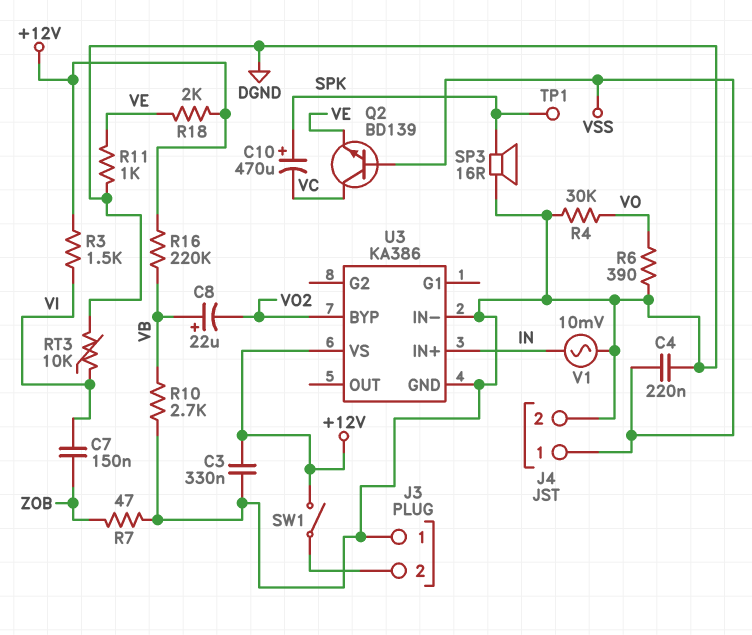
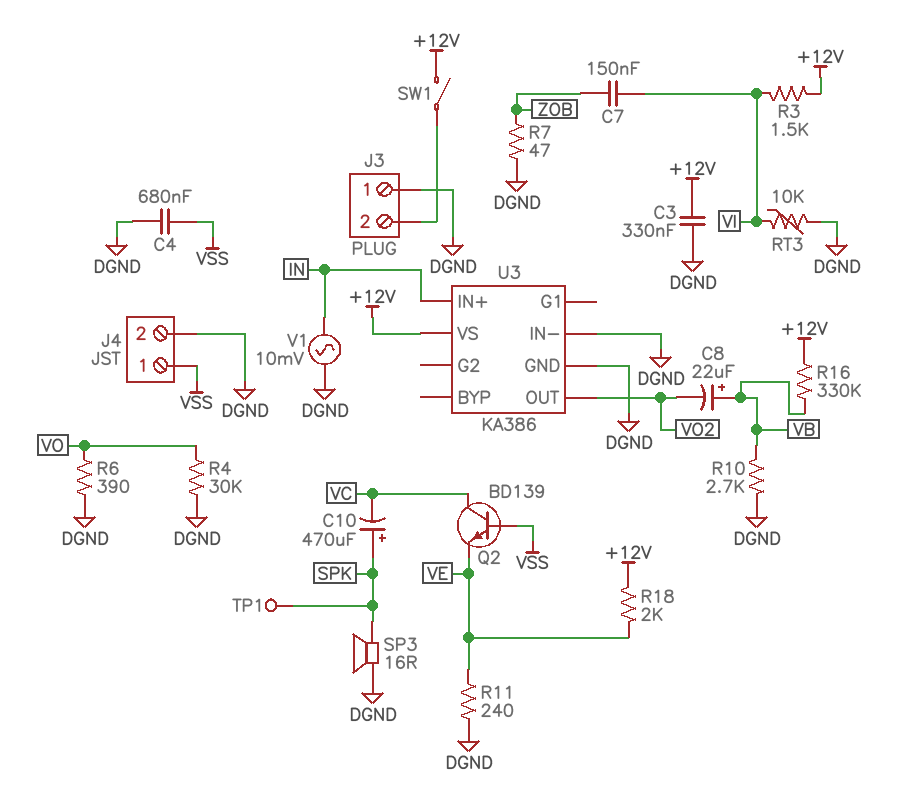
C4: 220nF (DGND, VSS) -> 680nF (DGND, VSS)
R11: 1k (DGND, VE) -> 240 (DGND, VE)
R16: 220k (+12V, VB) -> 330k (+12V, VB)
U3 pin BYP: VO2 -> none
U3 pin OUT: none -> VO2

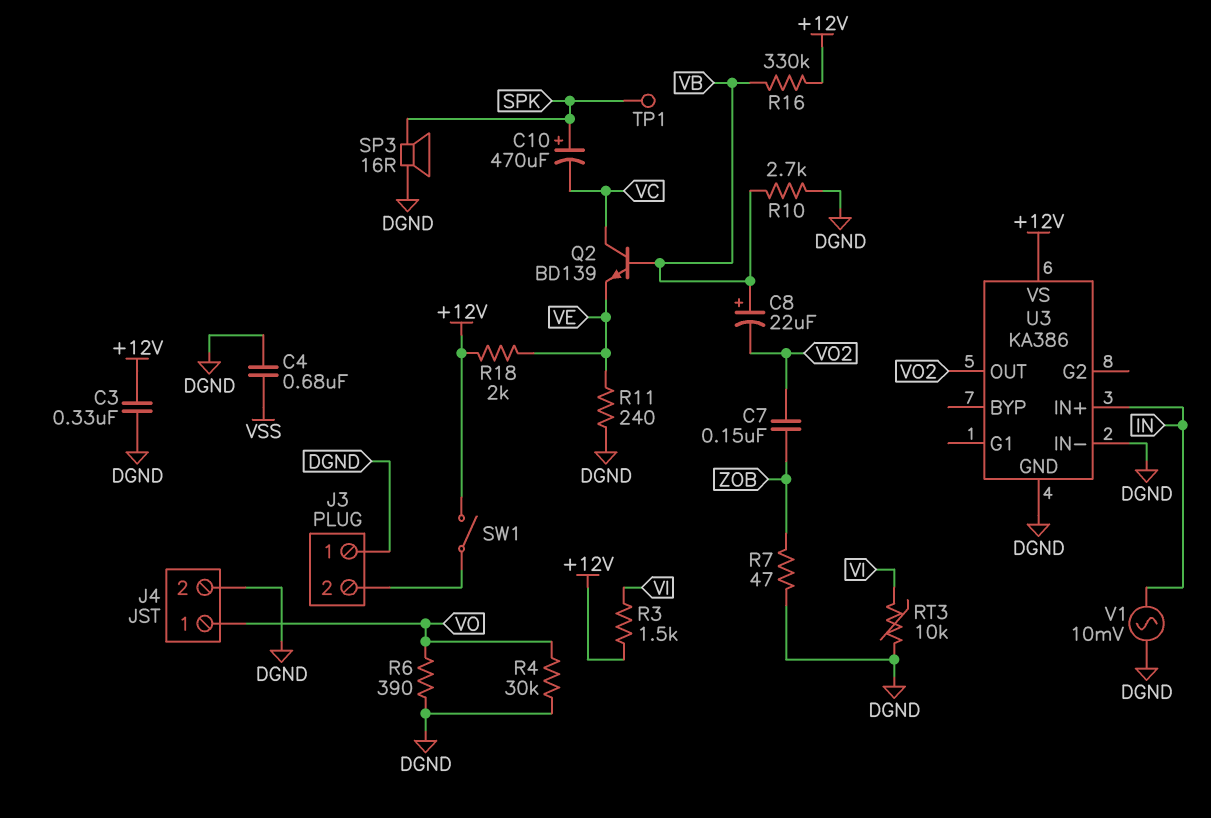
C7: 150nF (VI, ZOB) -> 150nF (VO2, ZOB)
J4 pin 1: VSS -> VO
Q2: NPN BD139 (B VSS, C VC, E VE) -> NPN BD139 (B VB, C VC, E VE)

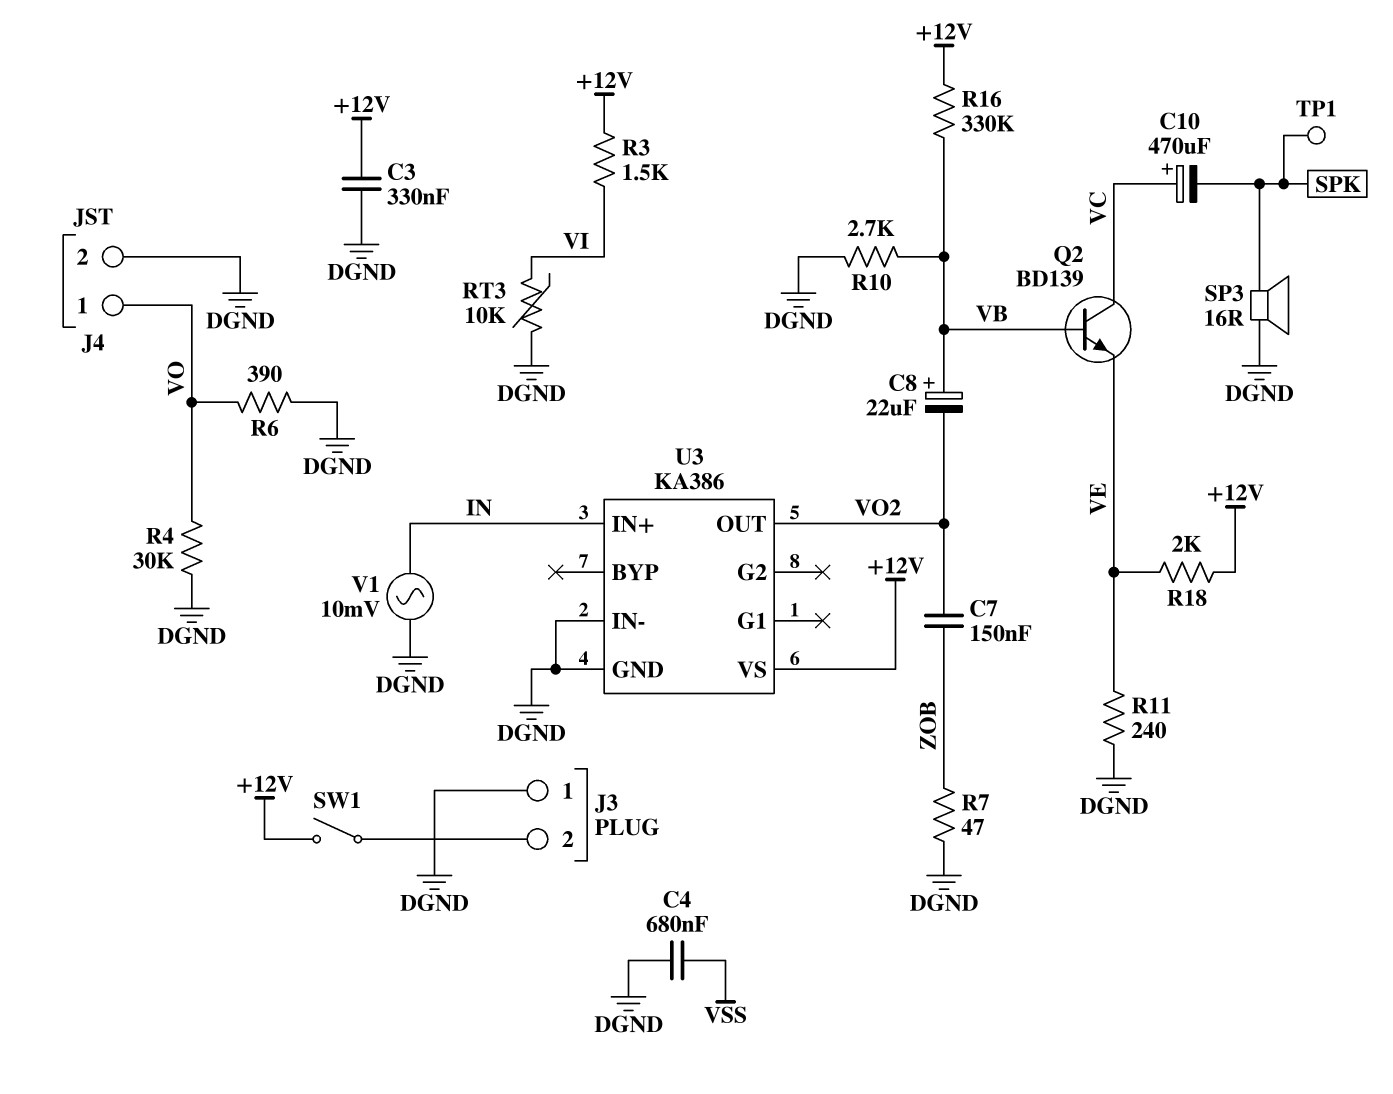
C10: 470uF (plus SPK, minus VC) -> 470uF (plus VC, minus SPK)

